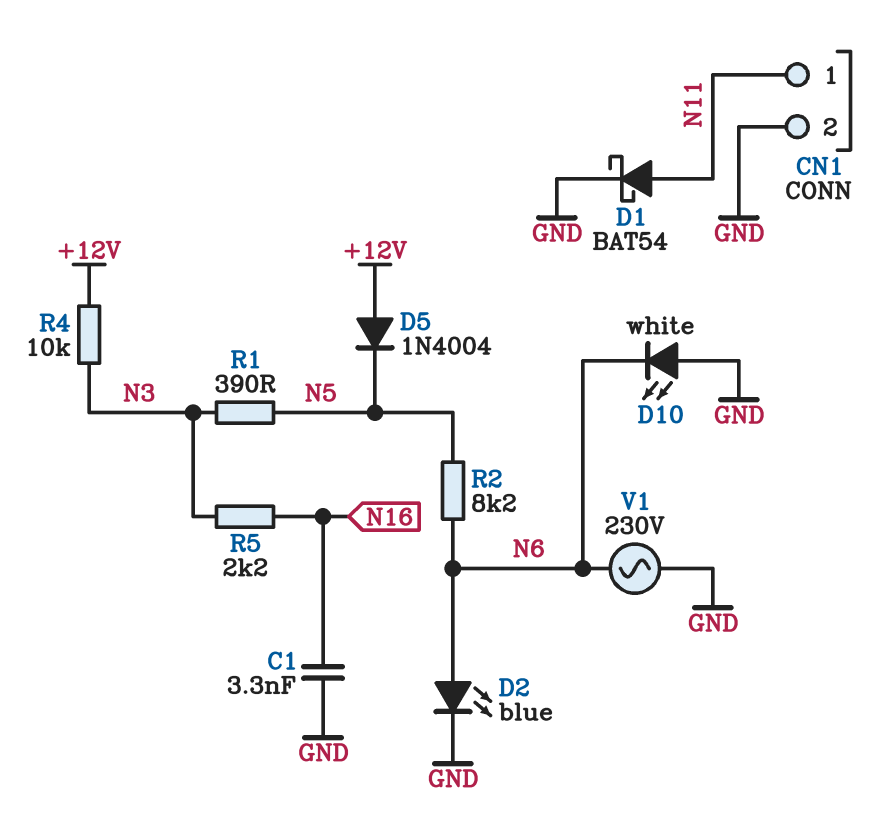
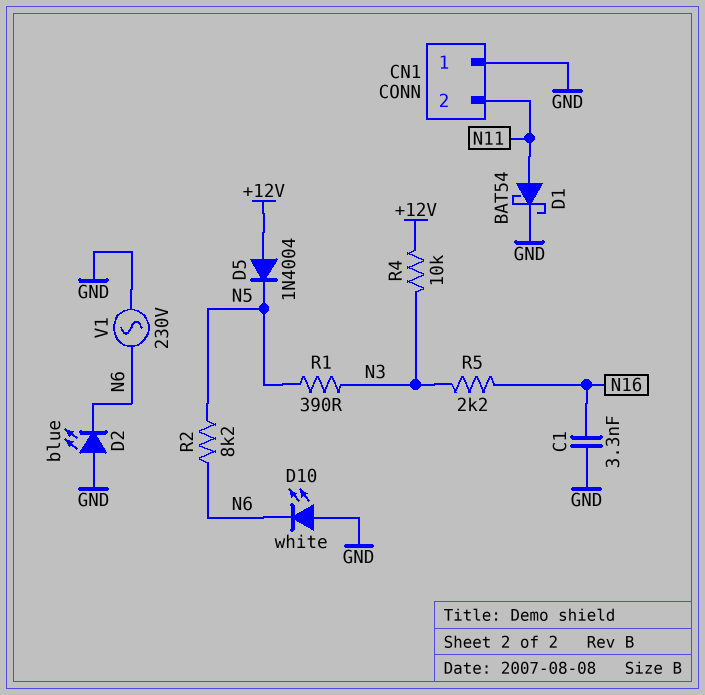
CN1 pin 1: N11 -> GND
CN1 pin 2: GND -> N11
D2: LED blue (A N6, K GND) -> LED blue (A GND, K N6)

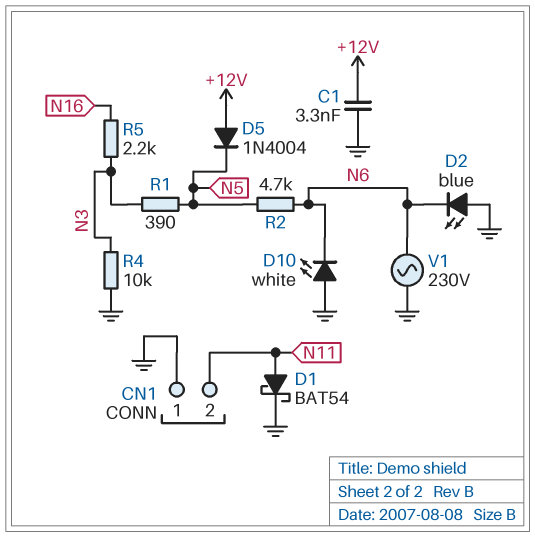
C1: 3.3nF (GND, N16) -> 3.3nF (+12V, GND)
R2: 8.2k (N5, N6) -> 4.7k (N5, N6)
R4: 10k (+12V, N3) -> 10k (GND, N3)

